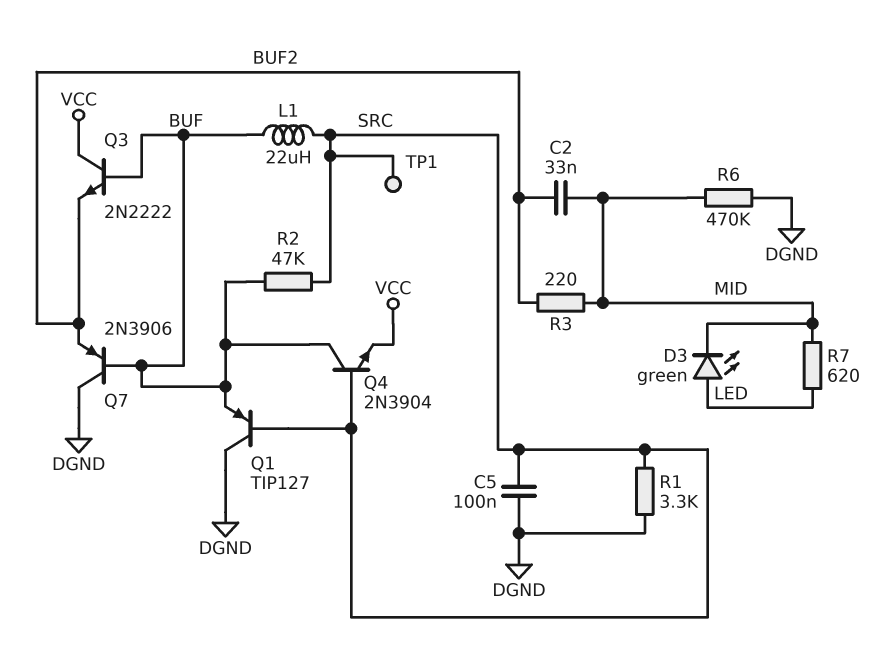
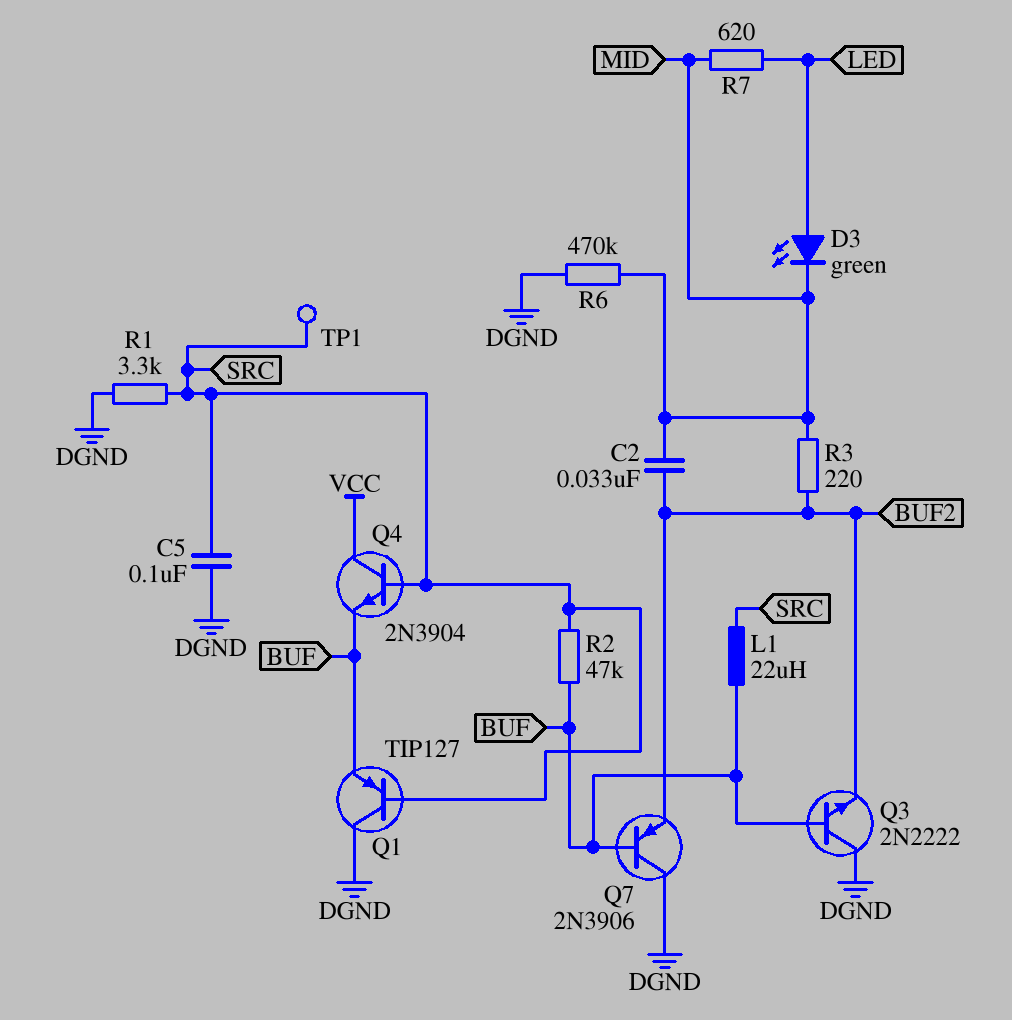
Q3: NPN 2N2222 (B BUF, C VCC, E BUF2) -> NPN 2N2222 (B BUF, C DGND, E BUF2)
Q4: NPN 2N3904 (B SRC, C BUF, E VCC) -> NPN 2N3904 (B SRC, C VCC, E BUF)

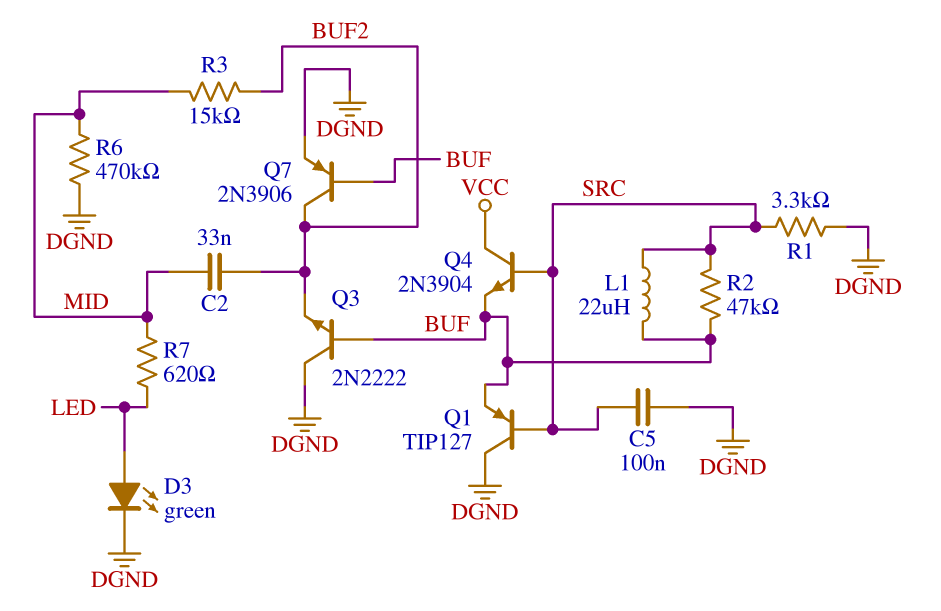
D3: LED green (A LED, K MID) -> LED green (A LED, K DGND)
Q7: PNP 2N3906 (B BUF, C DGND, E BUF2) -> PNP 2N3906 (B BUF, C BUF2, E DGND)
R3: 220 (BUF2, MID) -> 15k (BUF2, MID)
TP1: test point (SRC) -> none

